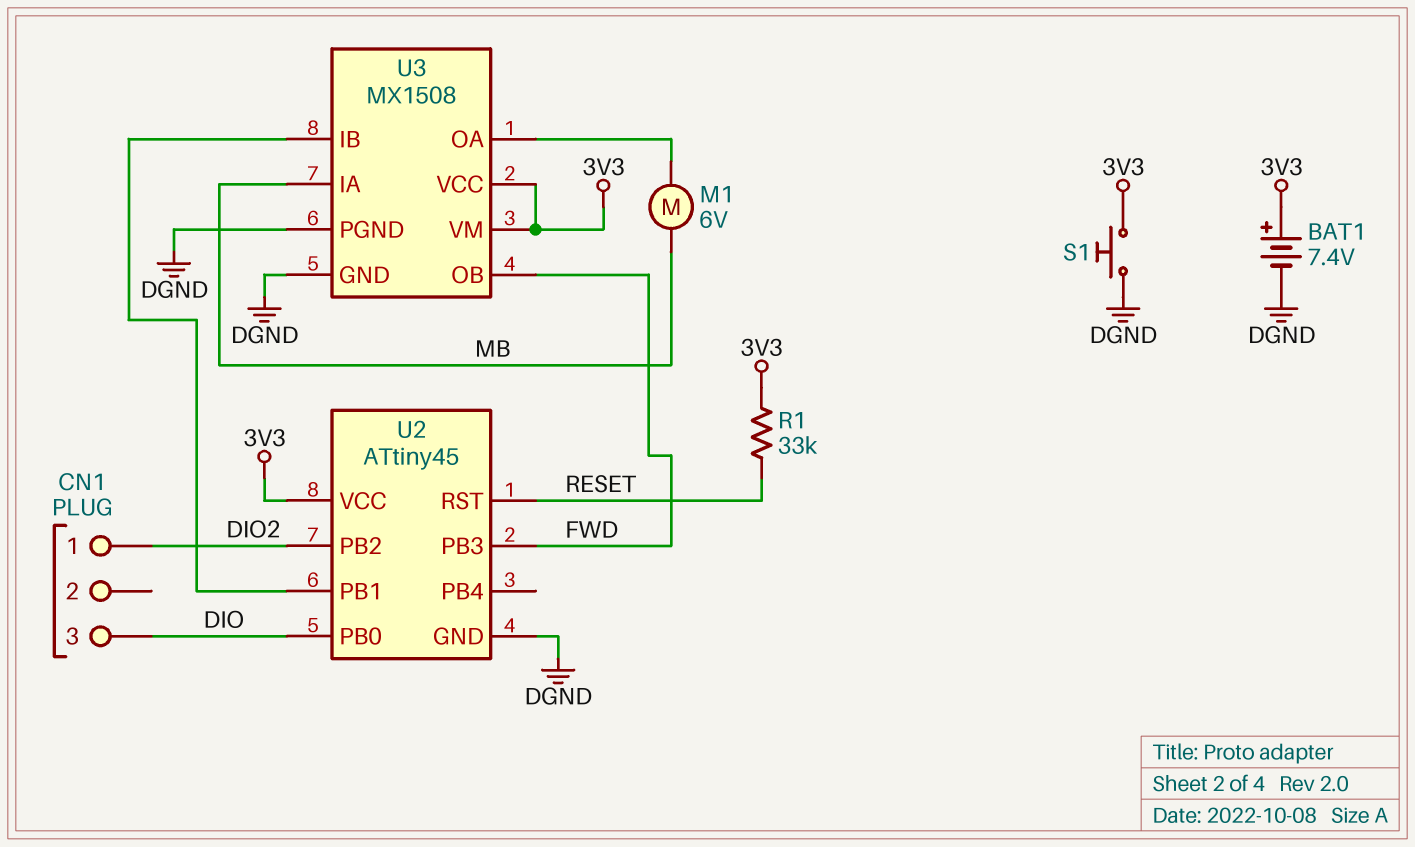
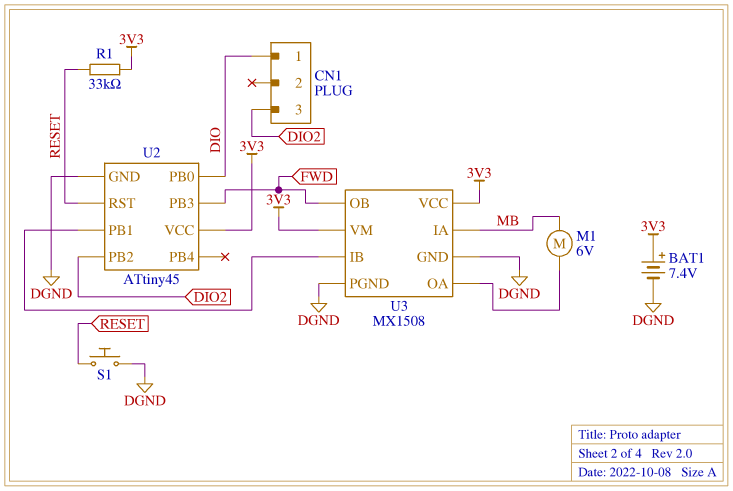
CN1 pin 1: DIO2 -> DIO
CN1 pin 3: DIO -> DIO2
S1: button (3V3, DGND) -> button (DGND, RESET)

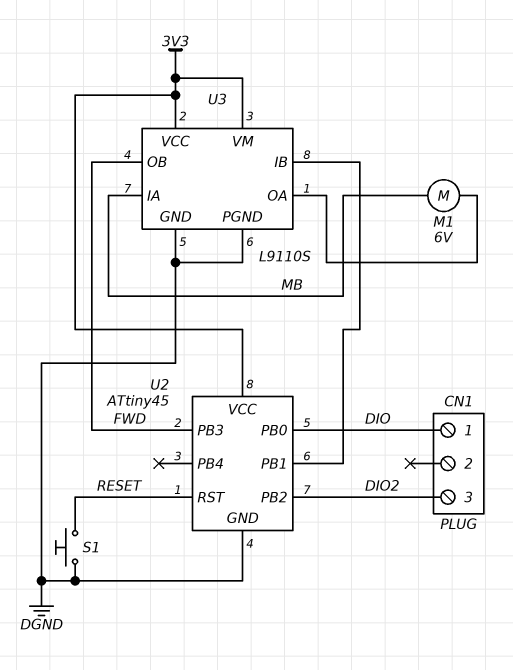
BAT1: 7.4V (plus 3V3, minus DGND) -> none
R1: 33k (3V3, RESET) -> none
U3: MX1508 -> L9110S

